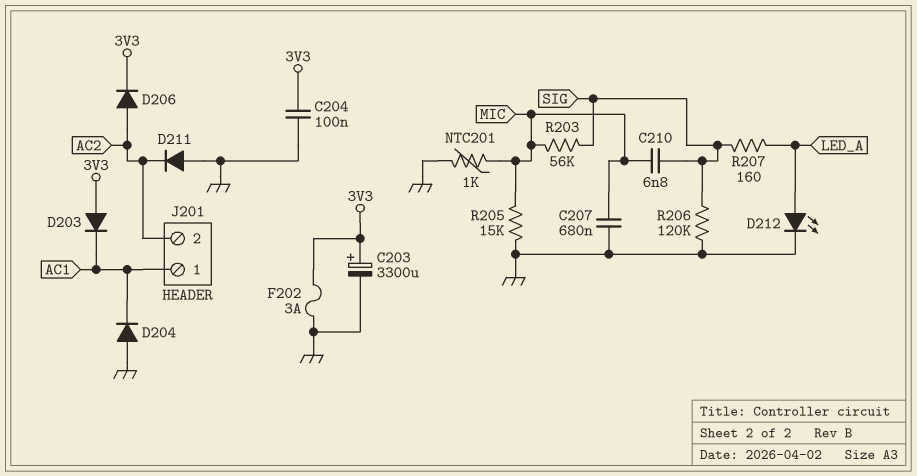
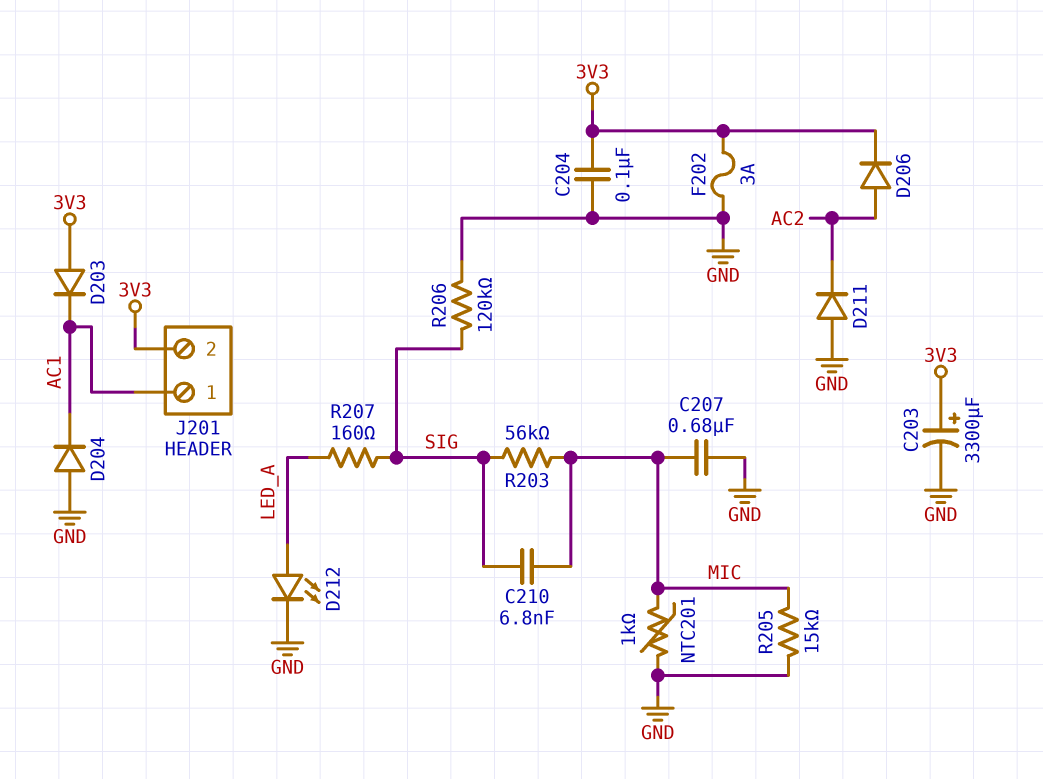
J201 pin 2: AC2 -> 3V3

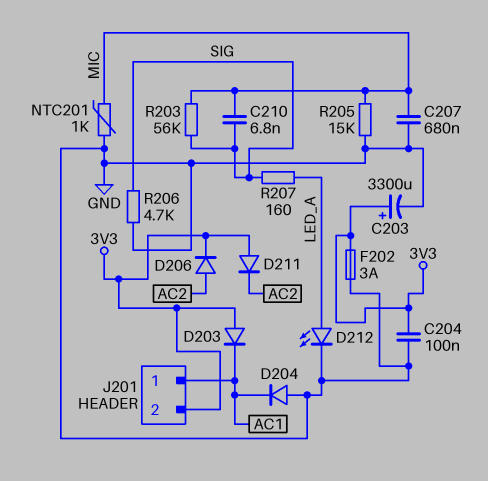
D211: diode (A GND, K AC2) -> diode (A 3V3, K AC2)
R206: 120k (GND, SIG) -> 4.7k (GND, SIG)

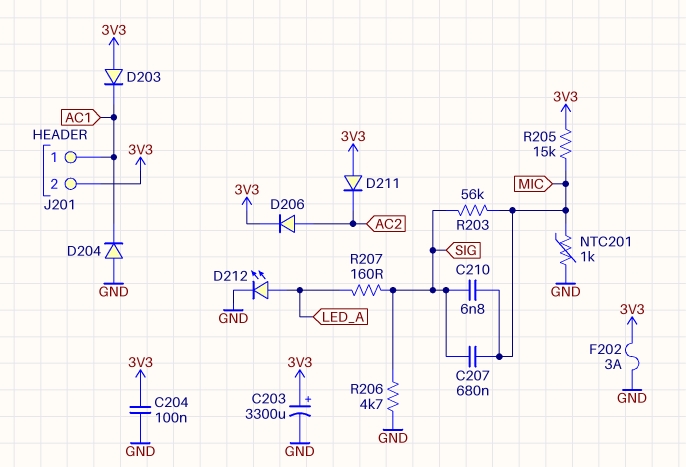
C207: 680nF (GND, MIC) -> 680nF (MIC, SIG)
R205: 15k (GND, MIC) -> 15k (3V3, MIC)

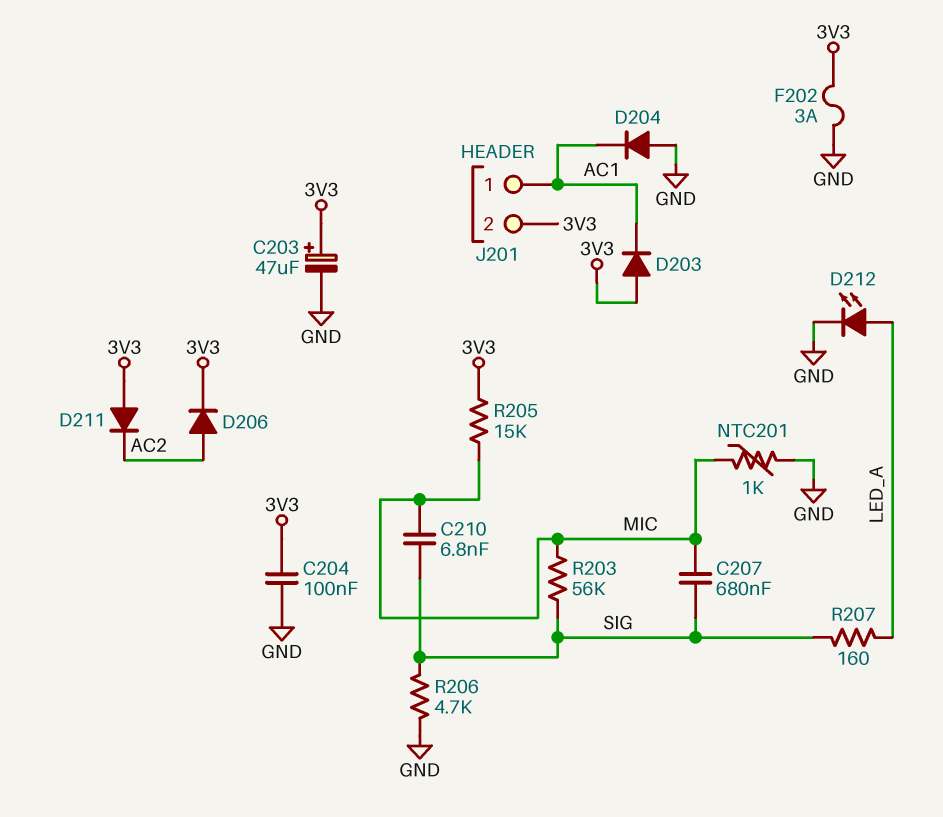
C203: 3300uF (plus 3V3, minus GND) -> 47uF (plus 3V3, minus GND)

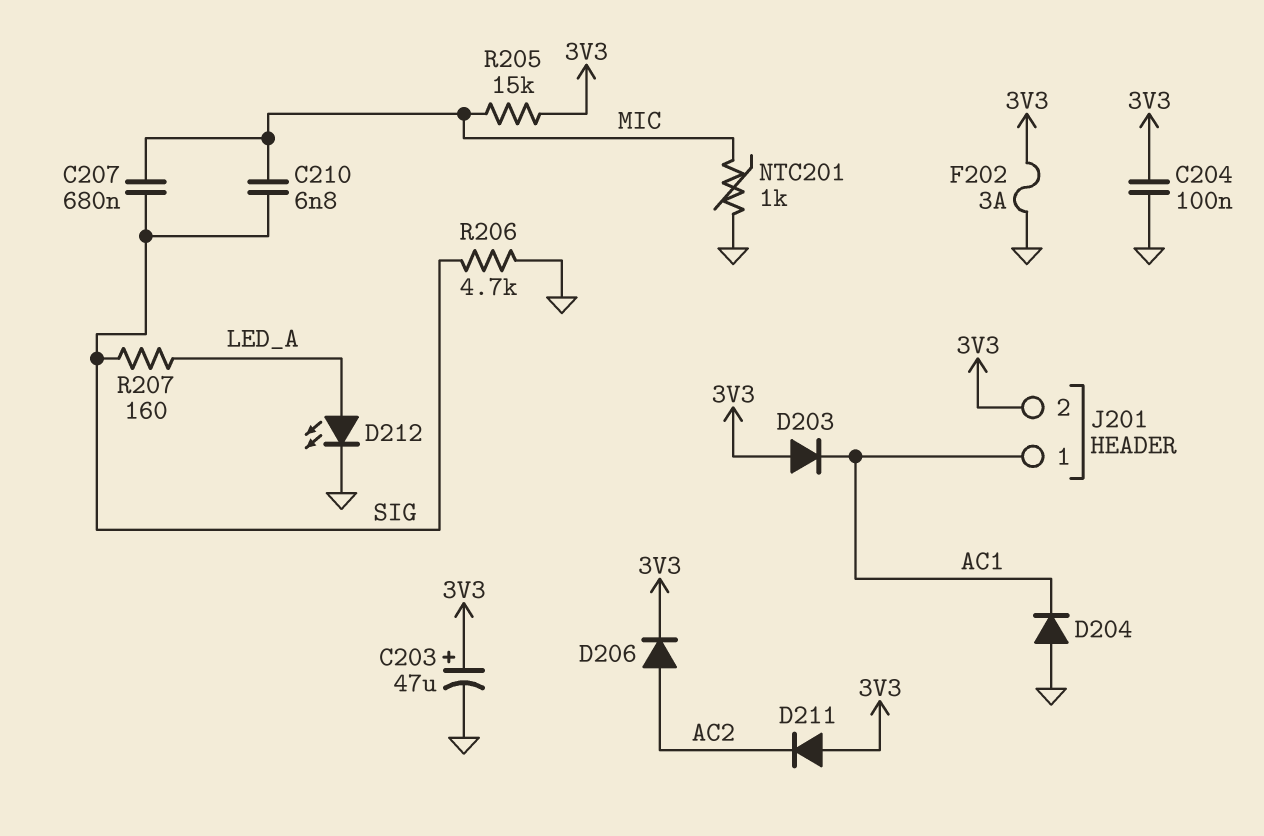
R203: 56k (MIC, SIG) -> none

